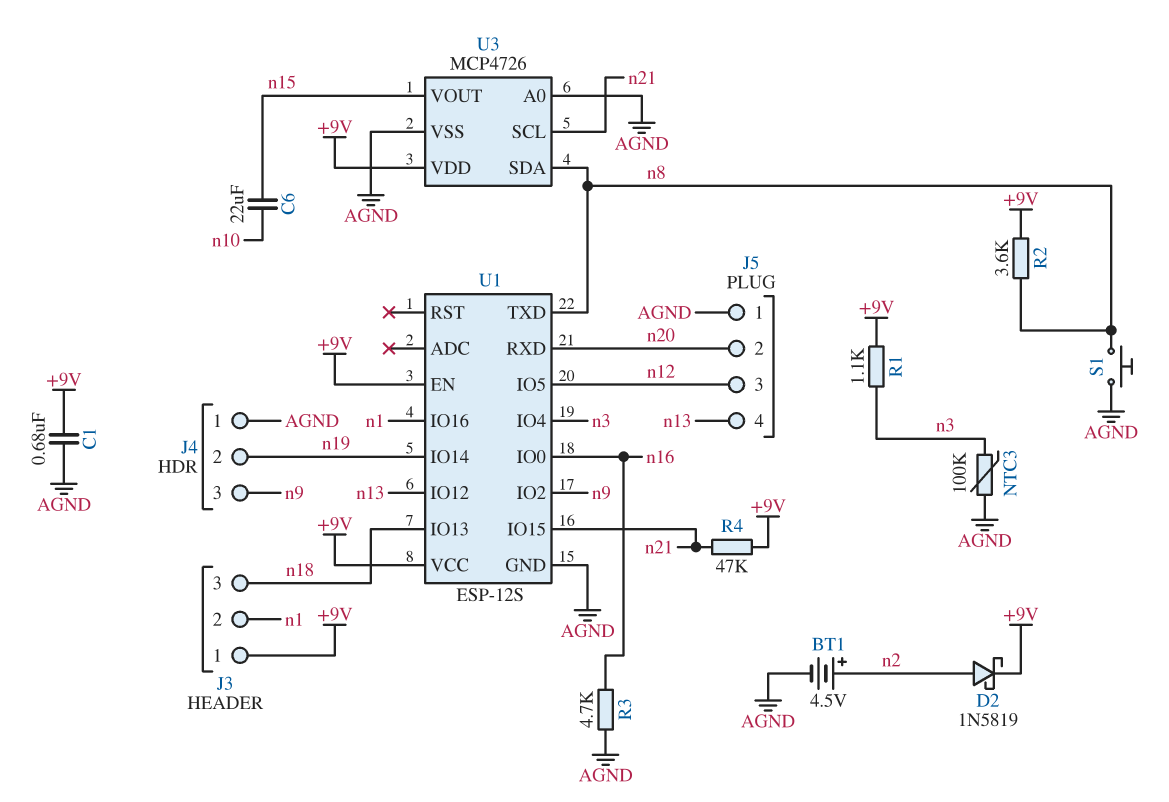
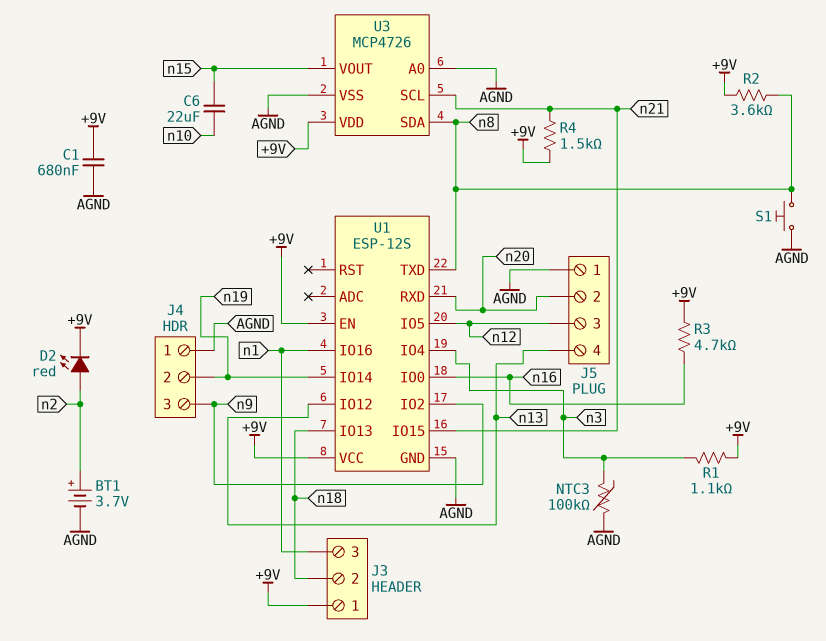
BT1: 4.5V (plus n2, minus AGND) -> 3.7V (plus n2, minus AGND)
D2: schottky 1N5819 (A n2, K +9V) -> LED red (A n2, K +9V)
J3 pin 2: n1 -> n18
J3 pin 3: n18 -> n1
R3: 4.7k (AGND, n16) -> 4.7k (+9V, n16)
R4: 47k (+9V, n21) -> 1.5k (+9V, n21)

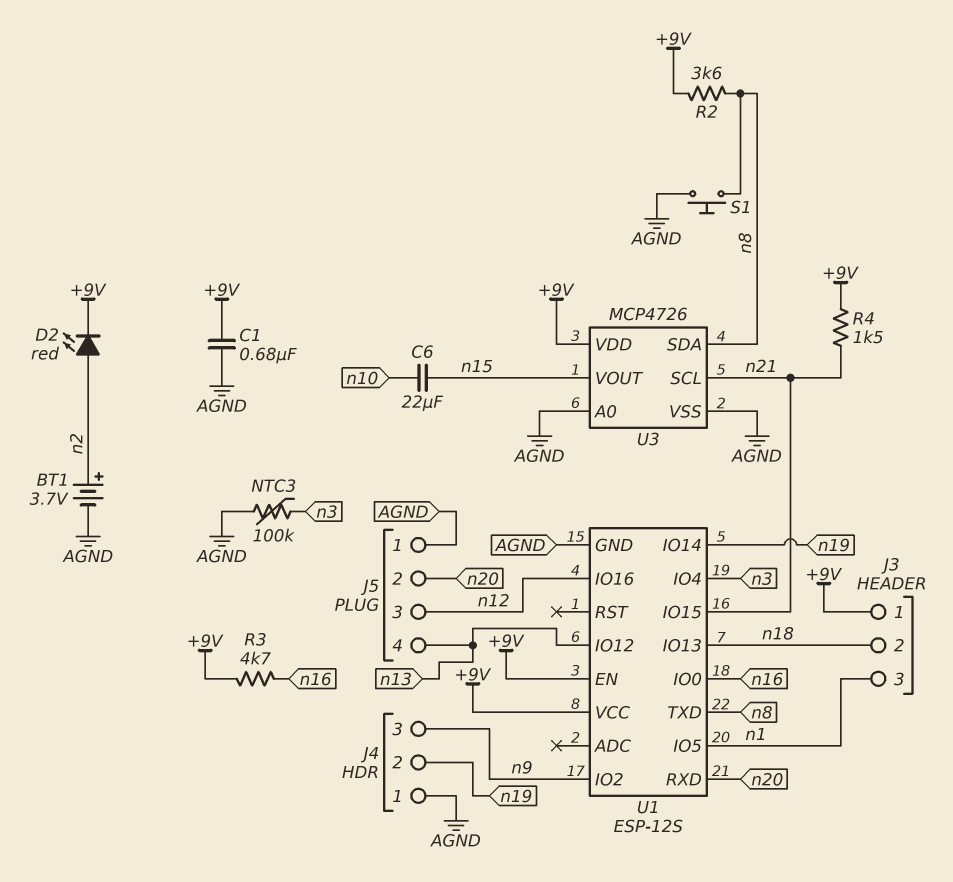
R1: 1.1k (+9V, n3) -> none
U1 pin IO5: n12 -> n1
U1 pin IO16: n1 -> n12

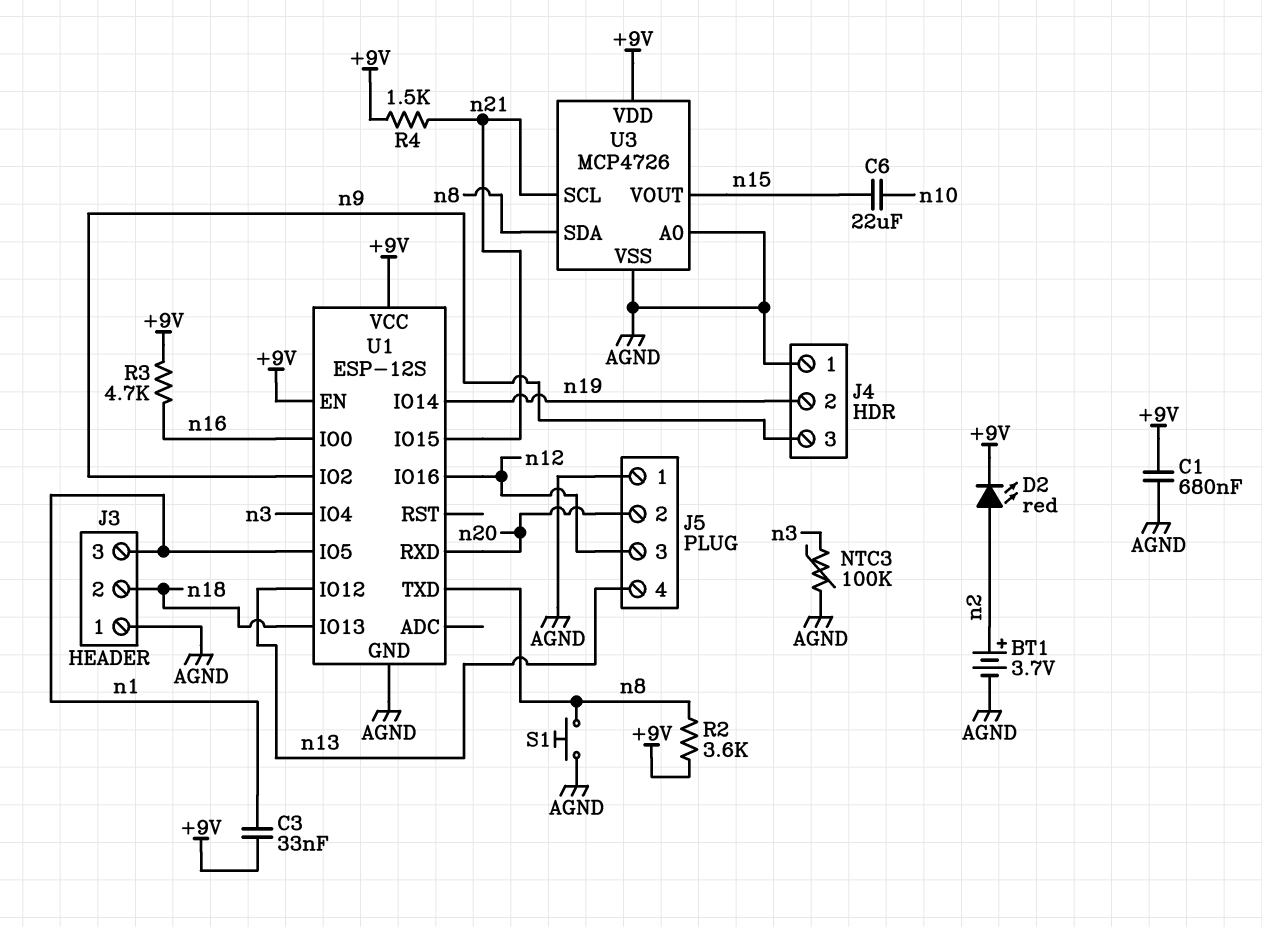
C3: none -> 33nF (+9V, n1)
J3 pin 1: +9V -> AGND

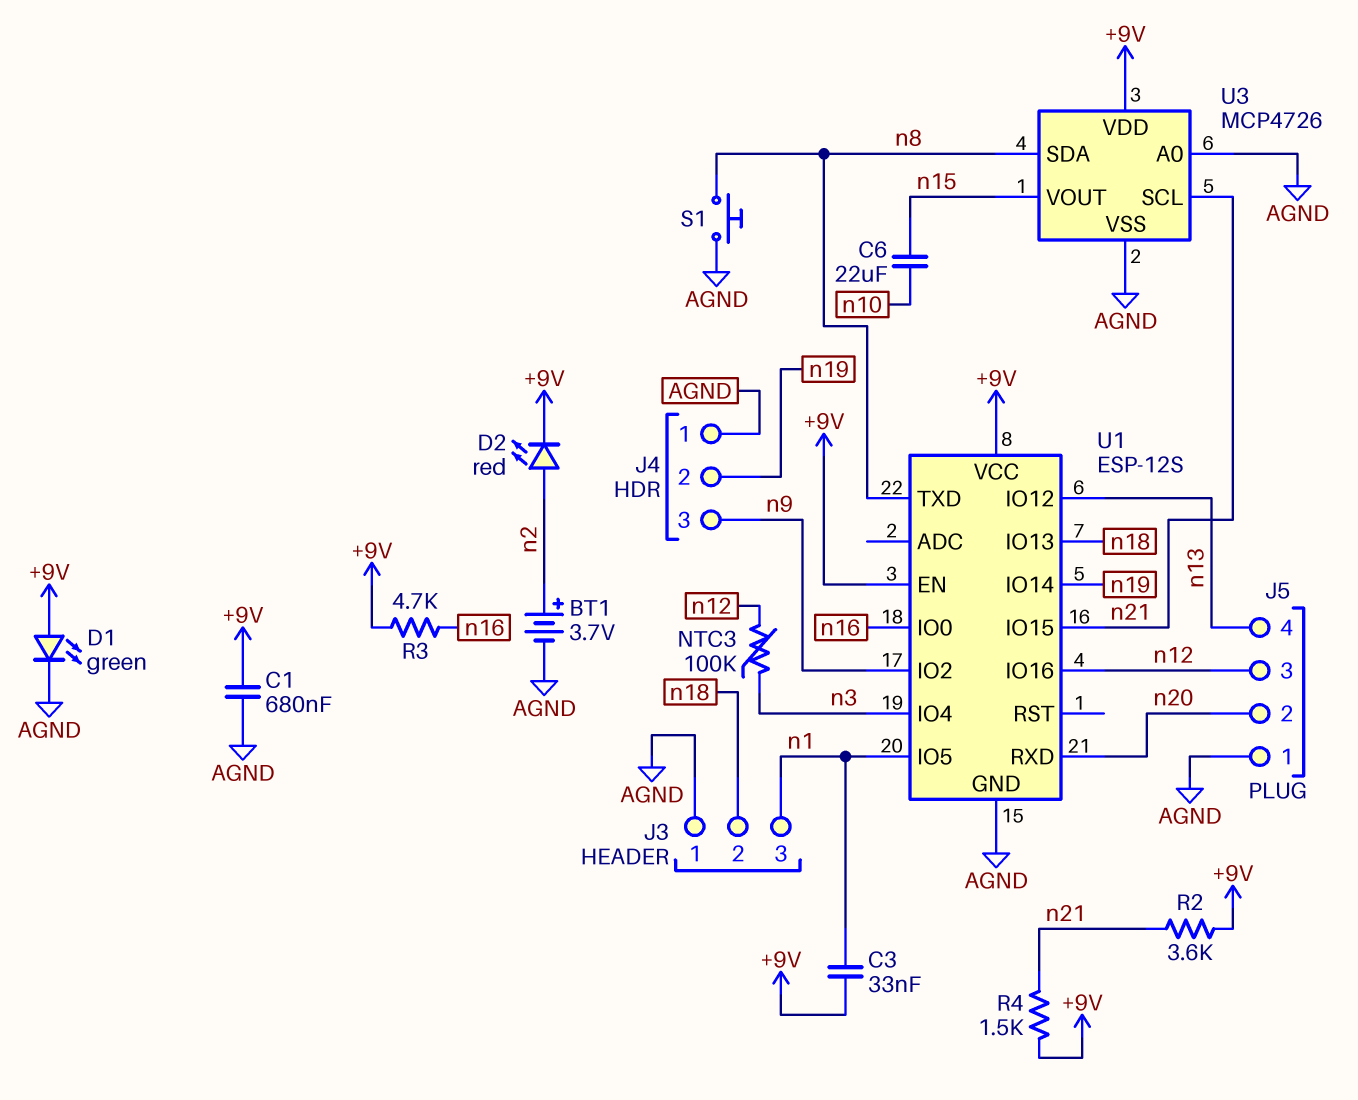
D1: none -> LED green (A +9V, K AGND)
NTC3: 100k (AGND, n3) -> 100k (n3, n12)
R2: 3.6k (+9V, n8) -> 3.6k (+9V, n21)

